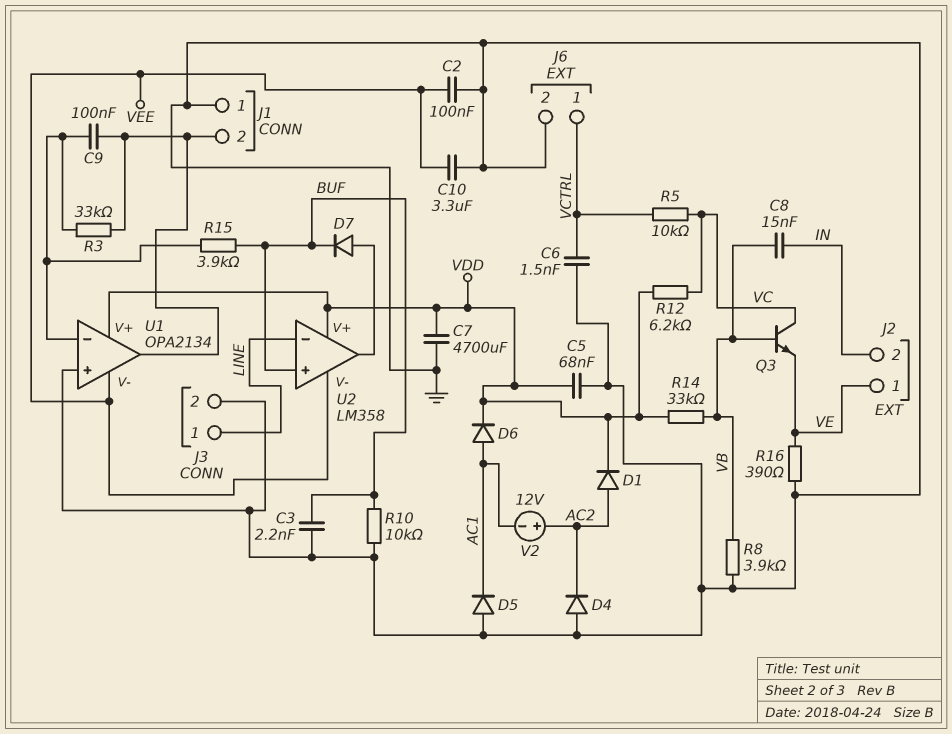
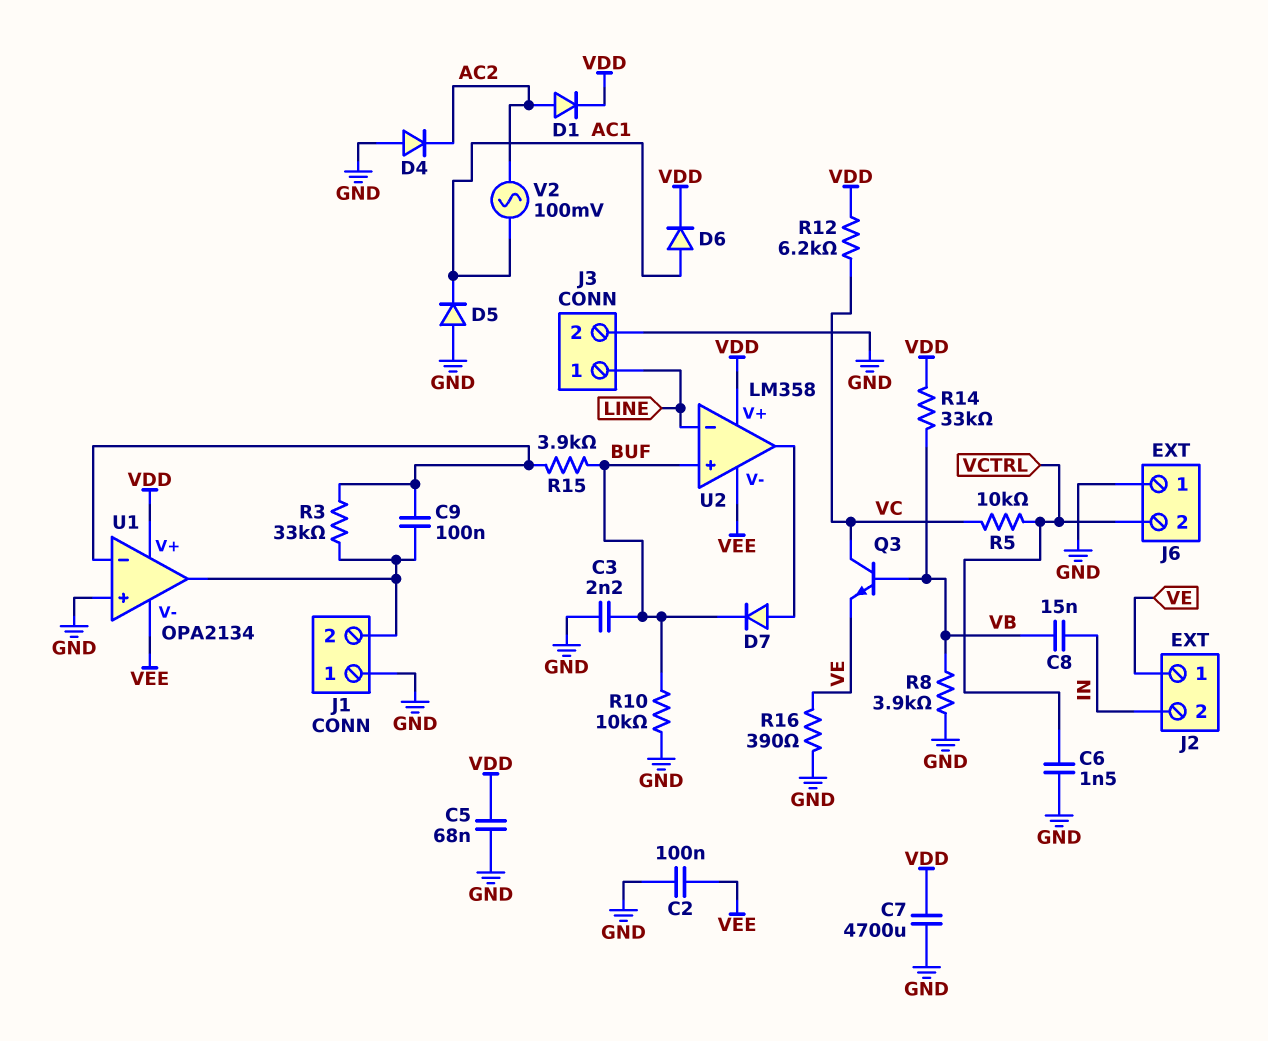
C10: 3.3uF (GND, VEE) -> none
J6 pin 1: VCTRL -> GND
J6 pin 2: GND -> VCTRL
V2: 12V (plus AC2, minus AC1) -> AC 100mV (AC1, AC2)

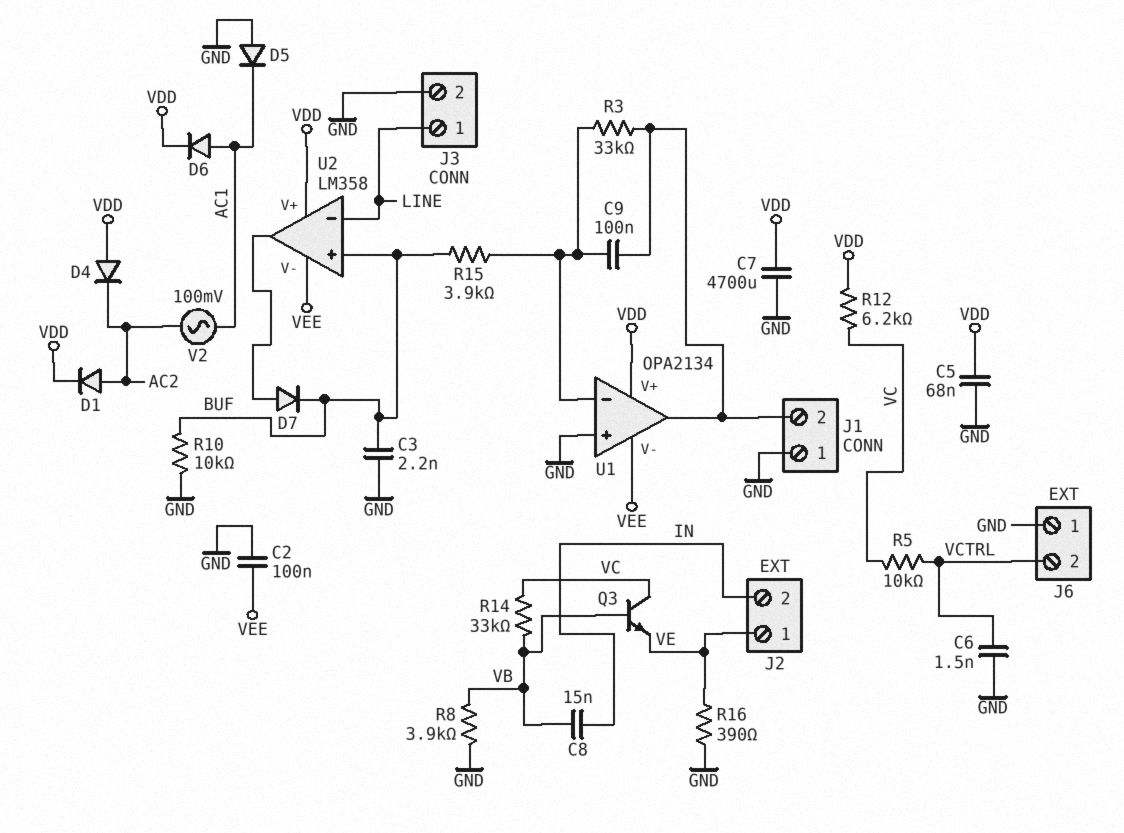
D4: diode (A GND, K AC2) -> diode (A VDD, K AC2)
R14: 33k (VB, VDD) -> 33k (VB, VC)

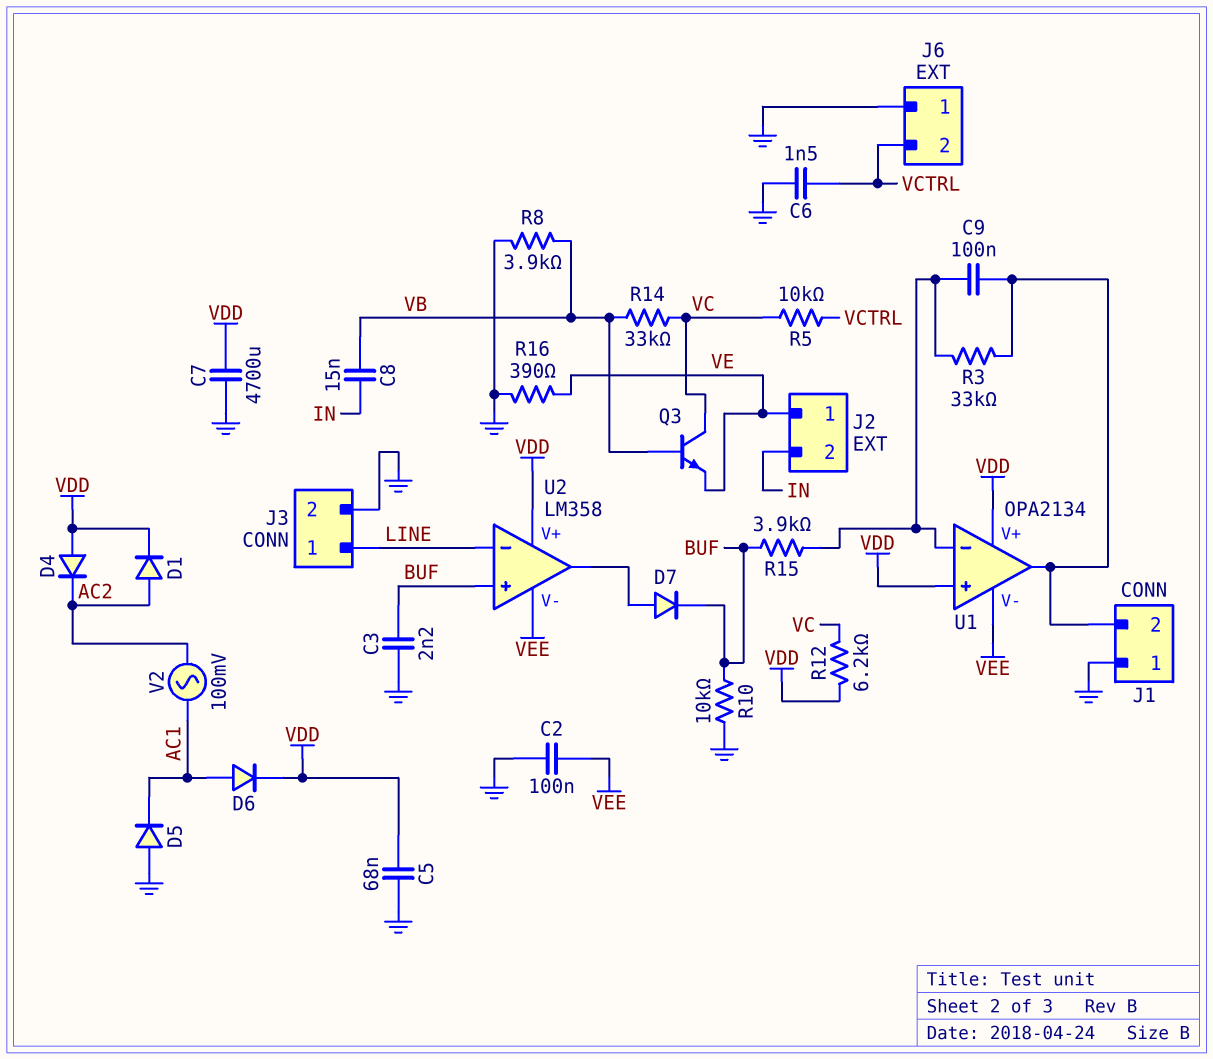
U1 pin in+: GND -> VDD

